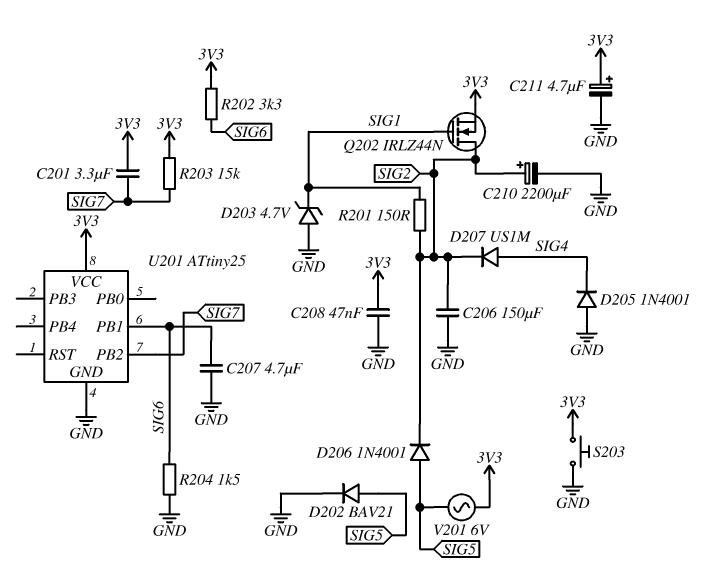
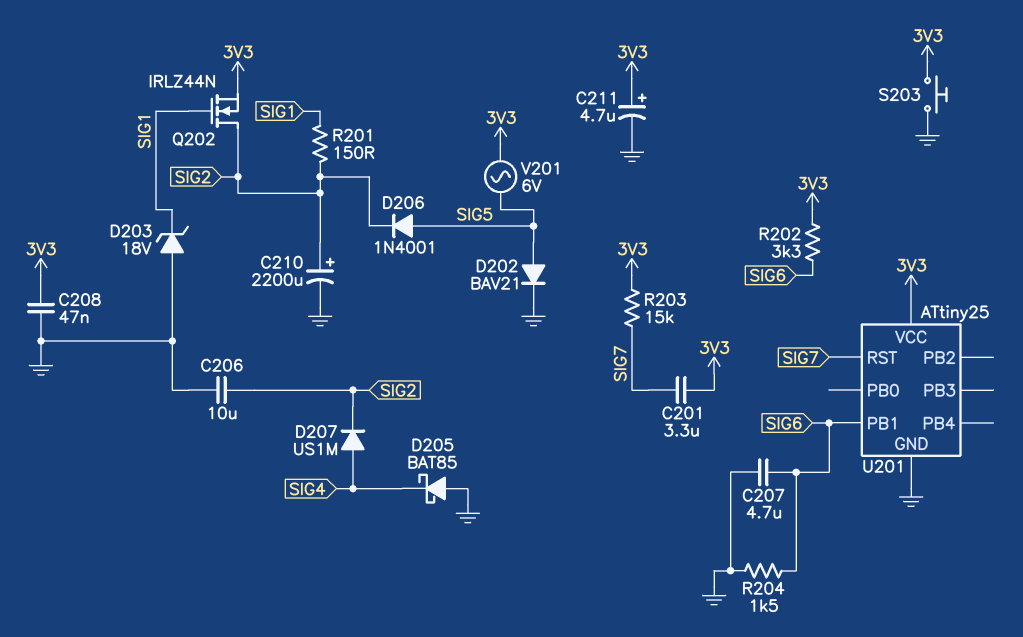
C206: 150uF (GND, SIG2) -> 10uF (GND, SIG2)
D203: zener 4.7V (A GND, K SIG1) -> zener 18V (A GND, K SIG1)
D205: diode 1N4001 (A GND, K SIG4) -> schottky BAT85 (A GND, K SIG4)
U201 pin PB2: SIG7 -> none
U201 pin RST: none -> SIG7

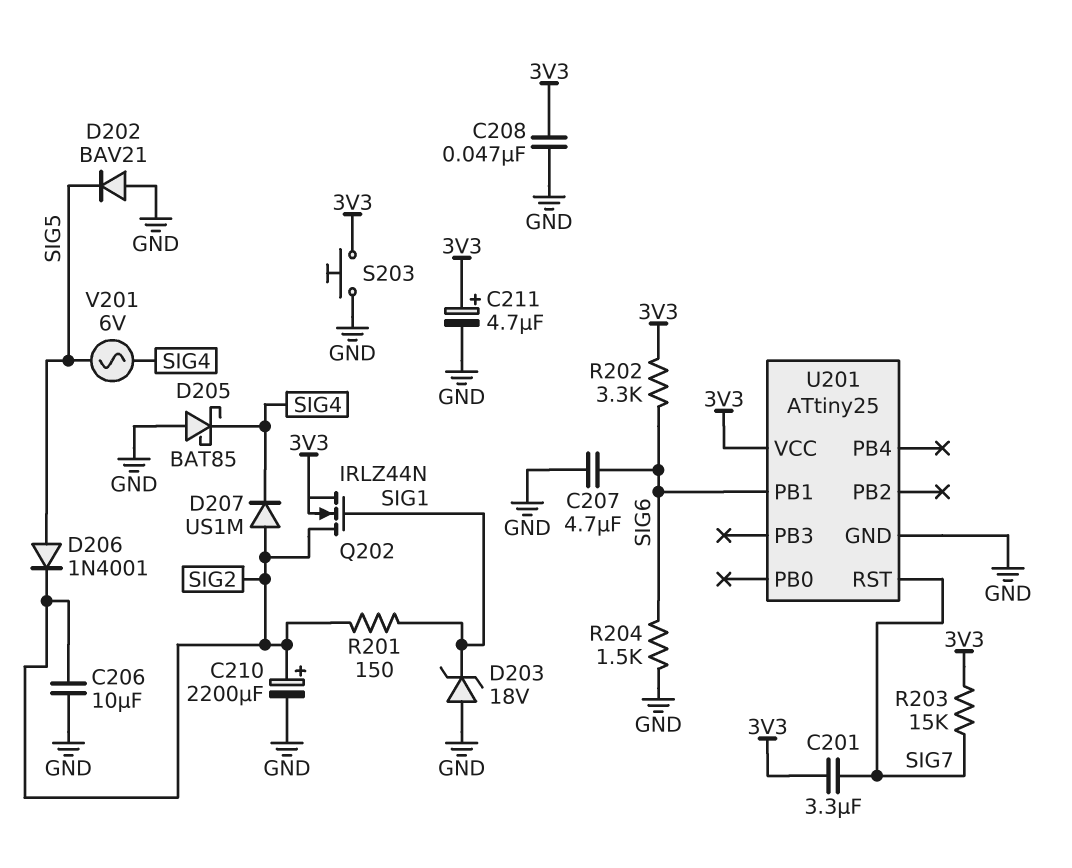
D202: diode BAV21 (A SIG5, K GND) -> diode BAV21 (A GND, K SIG5)
D207: diode US1M (A SIG4, K SIG2) -> diode US1M (A SIG2, K SIG4)
V201: AC 6V (3V3, SIG5) -> AC 6V (SIG4, SIG5)

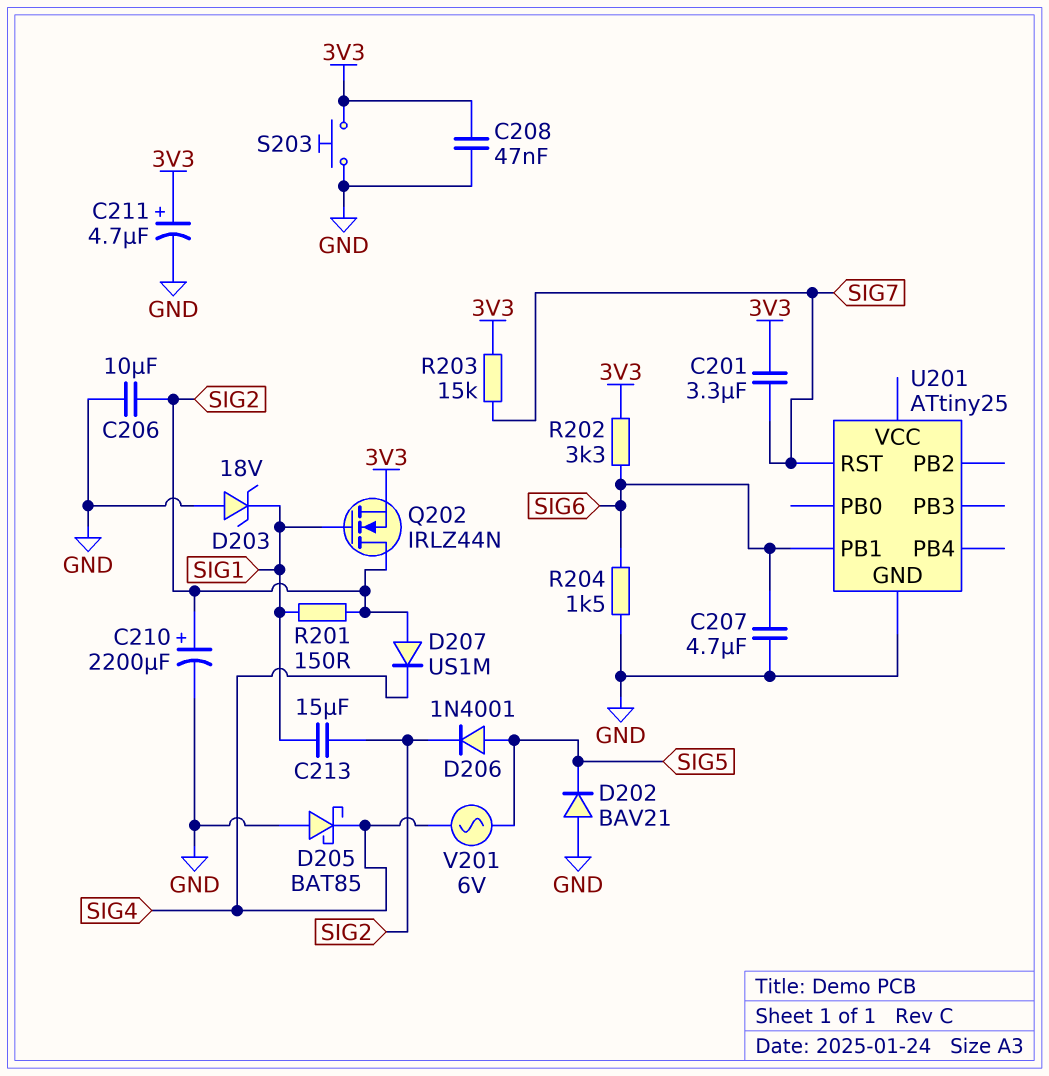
C213: none -> 15uF (SIG1, SIG2)
U201 pin VCC: 3V3 -> none

